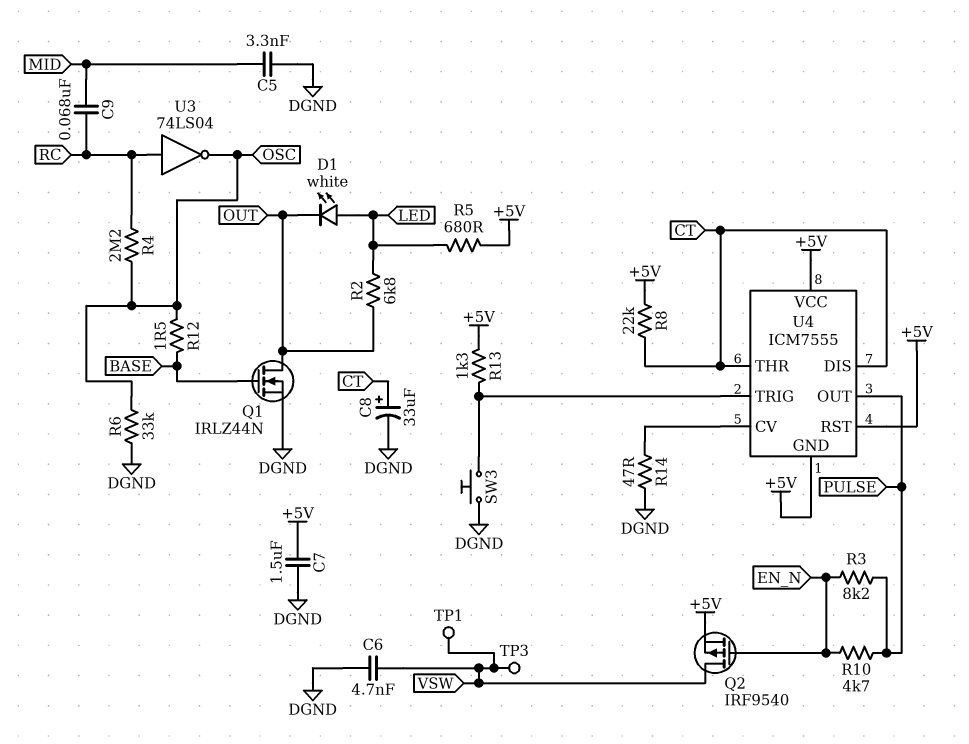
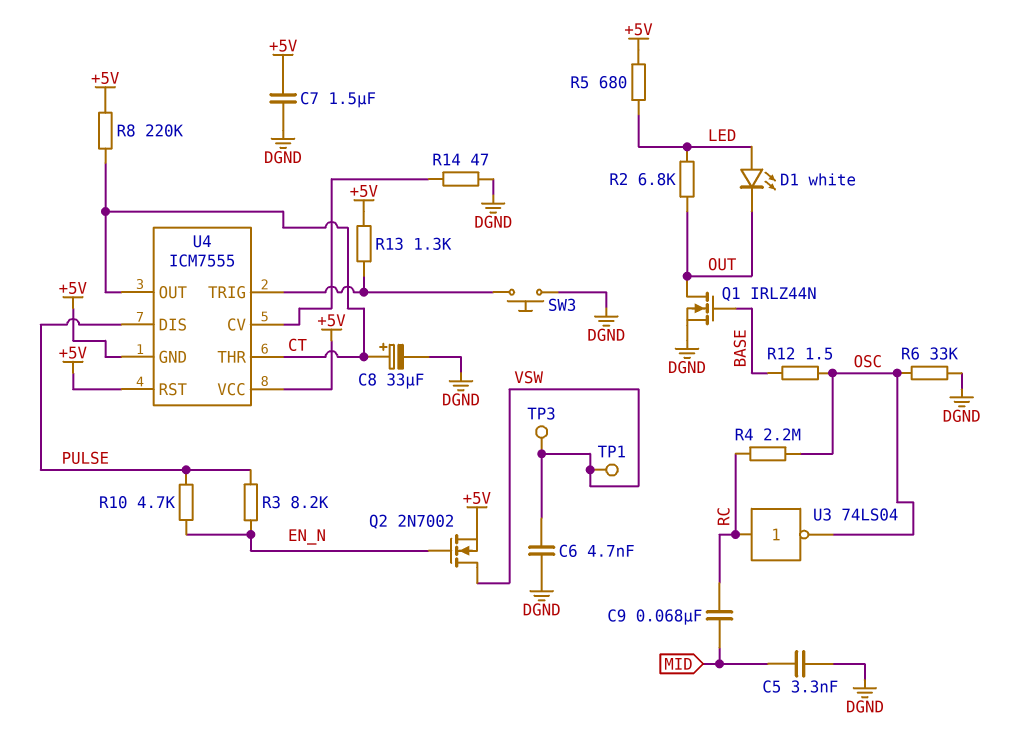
Q2: PMOS IRF9540 (G EN_N, D VSW, S +5V) -> NMOS 2N7002 (G EN_N, D VSW, S +5V)
R8: 22k (+5V, CT) -> 220k (+5V, CT)
U4 pin DIS: CT -> PULSE
U4 pin OUT: PULSE -> CT

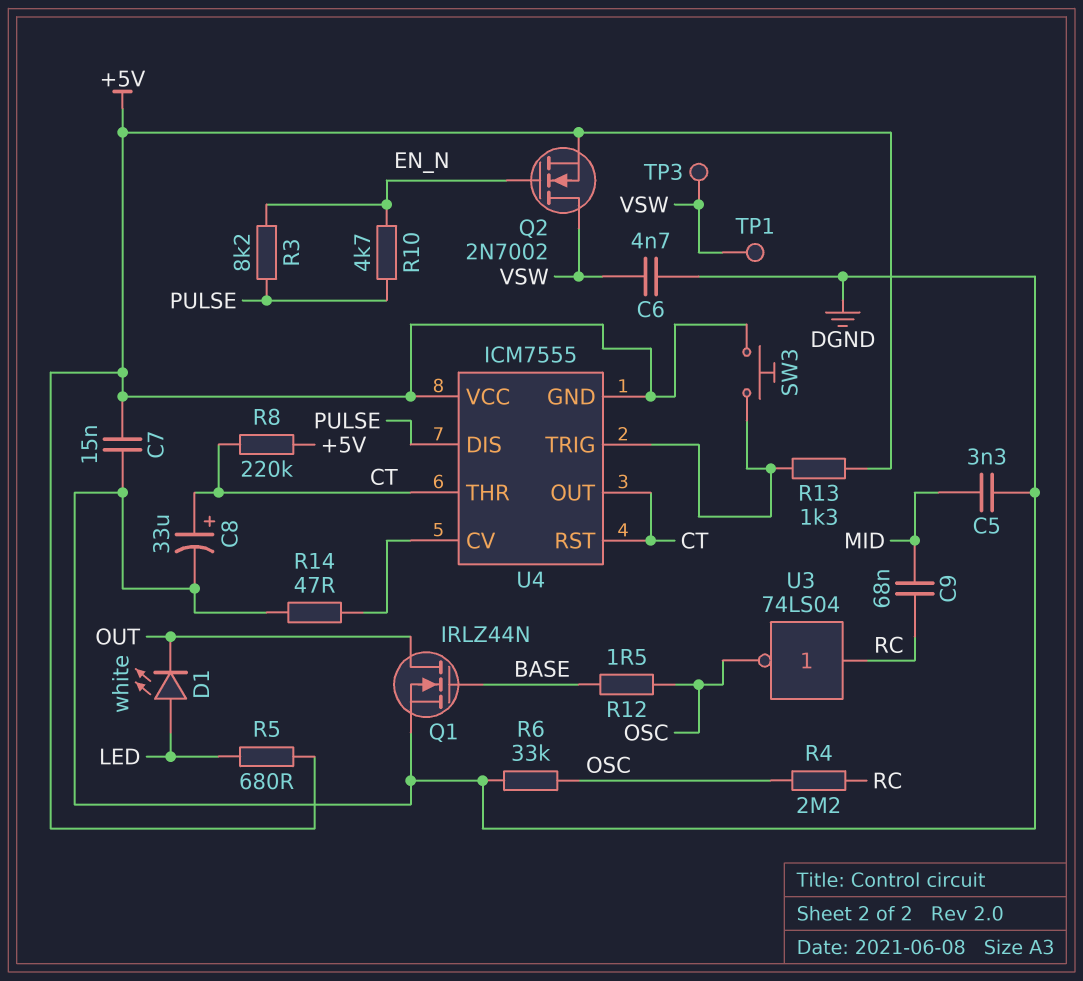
C7: 1.5uF (+5V, DGND) -> 15nF (+5V, DGND)
R2: 6.8k (LED, OUT) -> none
SW3: button (DGND, U4/TRIG) -> button (+5V, U4/TRIG)
U4 pin RST: +5V -> CT

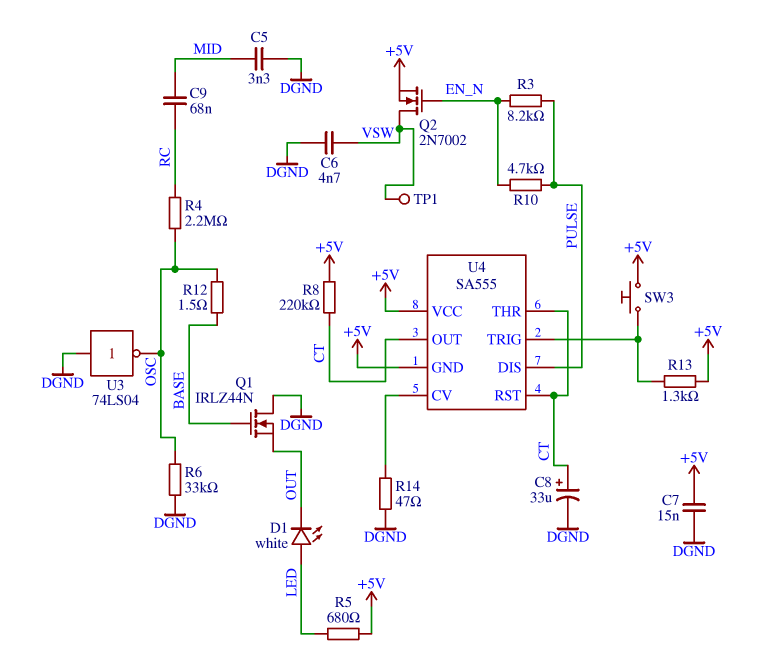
Q1: NMOS IRLZ44N (G BASE, D OUT, S DGND) -> NMOS IRLZ44N (G BASE, D DGND, S OUT)
TP3: test point (VSW) -> none
U3: NOT 74LS04 (in RC, out OSC) -> NOT 74LS04 (in DGND, out OSC)
U4: ICM7555 -> SA555

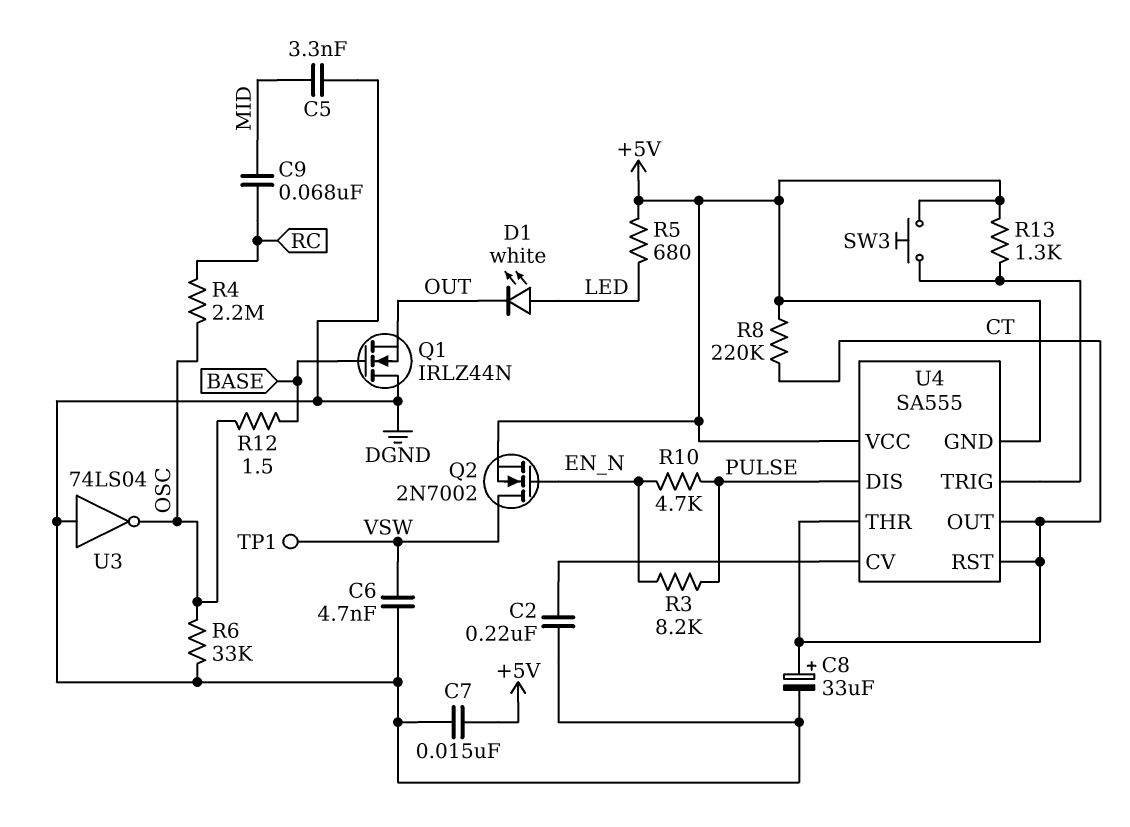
C2: none -> 220nF (DGND, U4/CV)
R14: 47 (DGND, U4/CV) -> none

